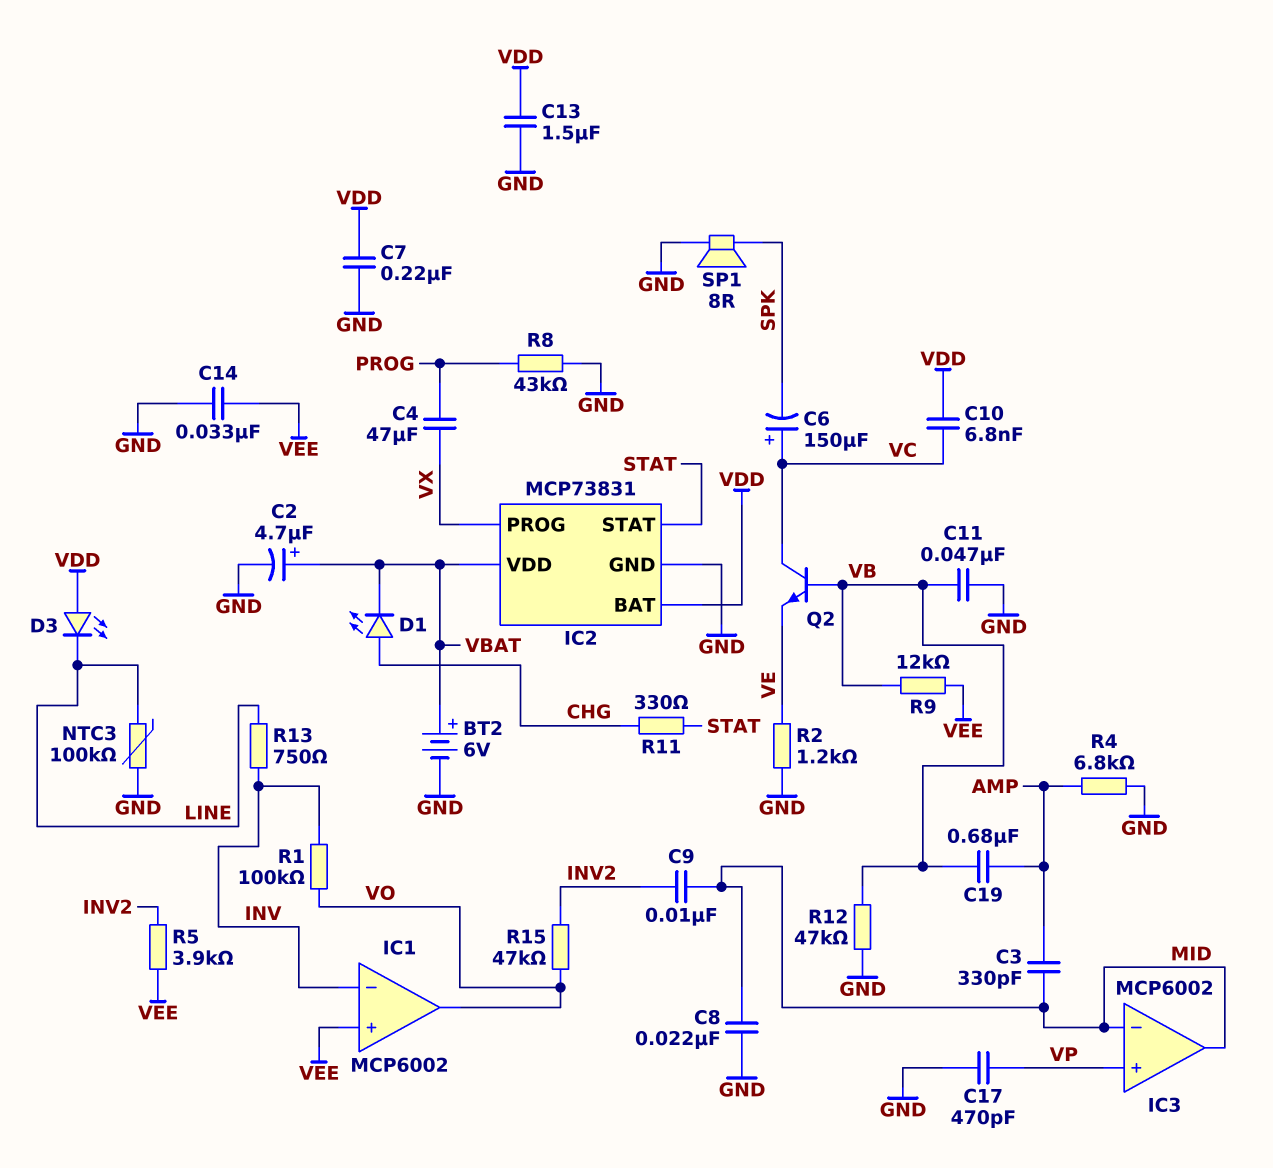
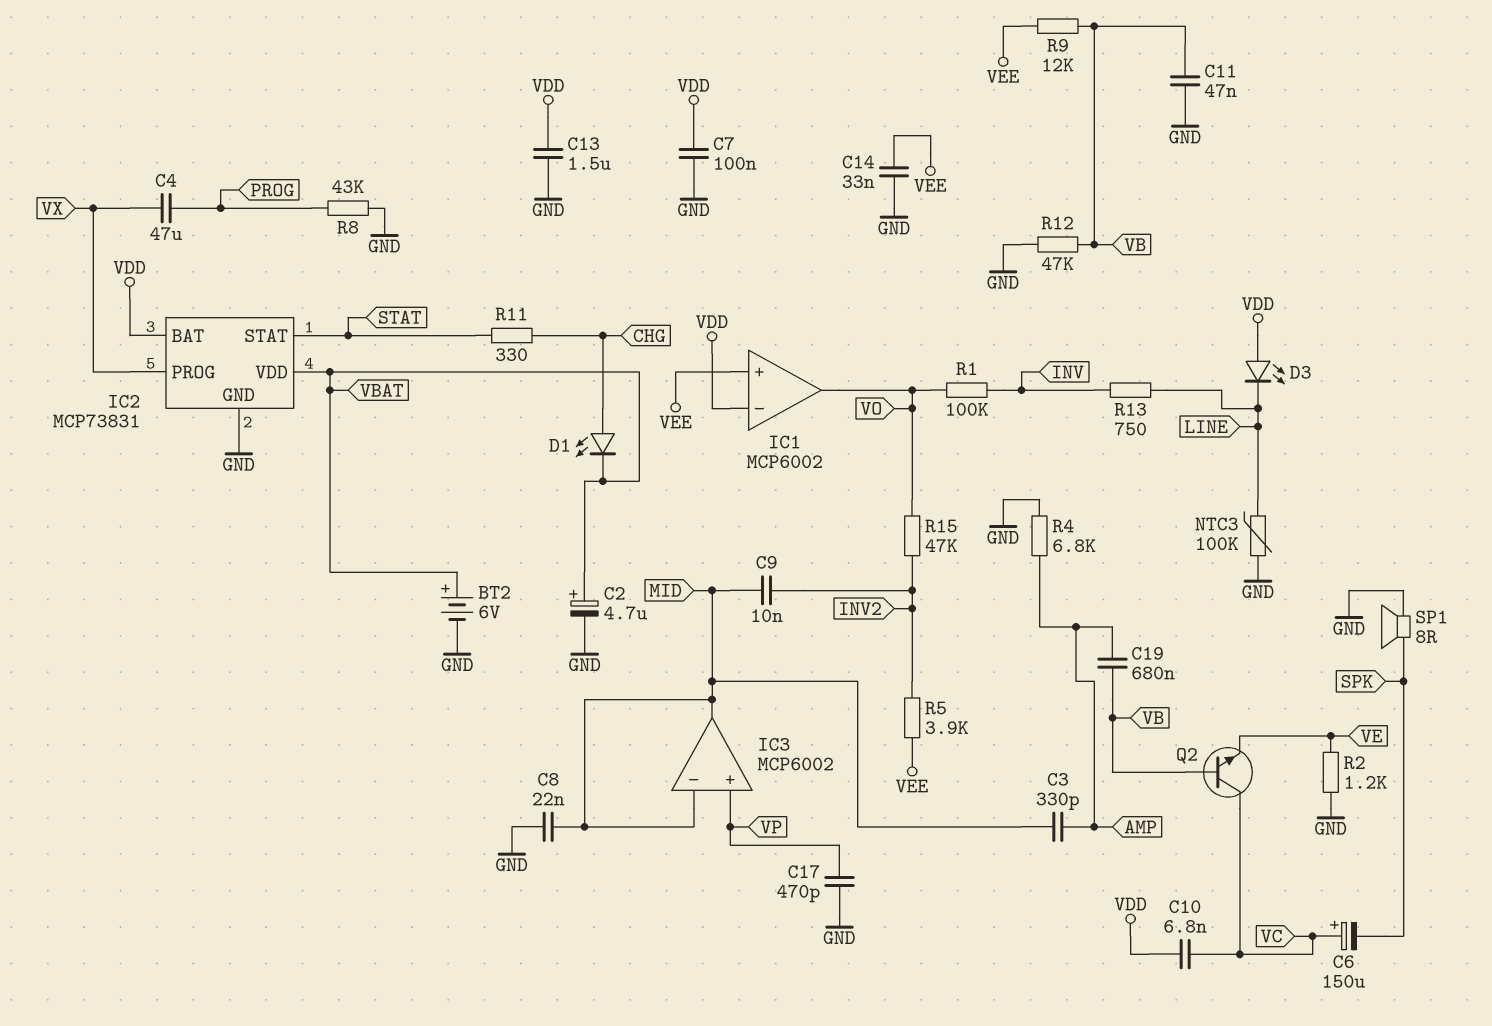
C7: 220nF (GND, VDD) -> 100nF (GND, VDD)
IC1 pin in-: INV -> VDD

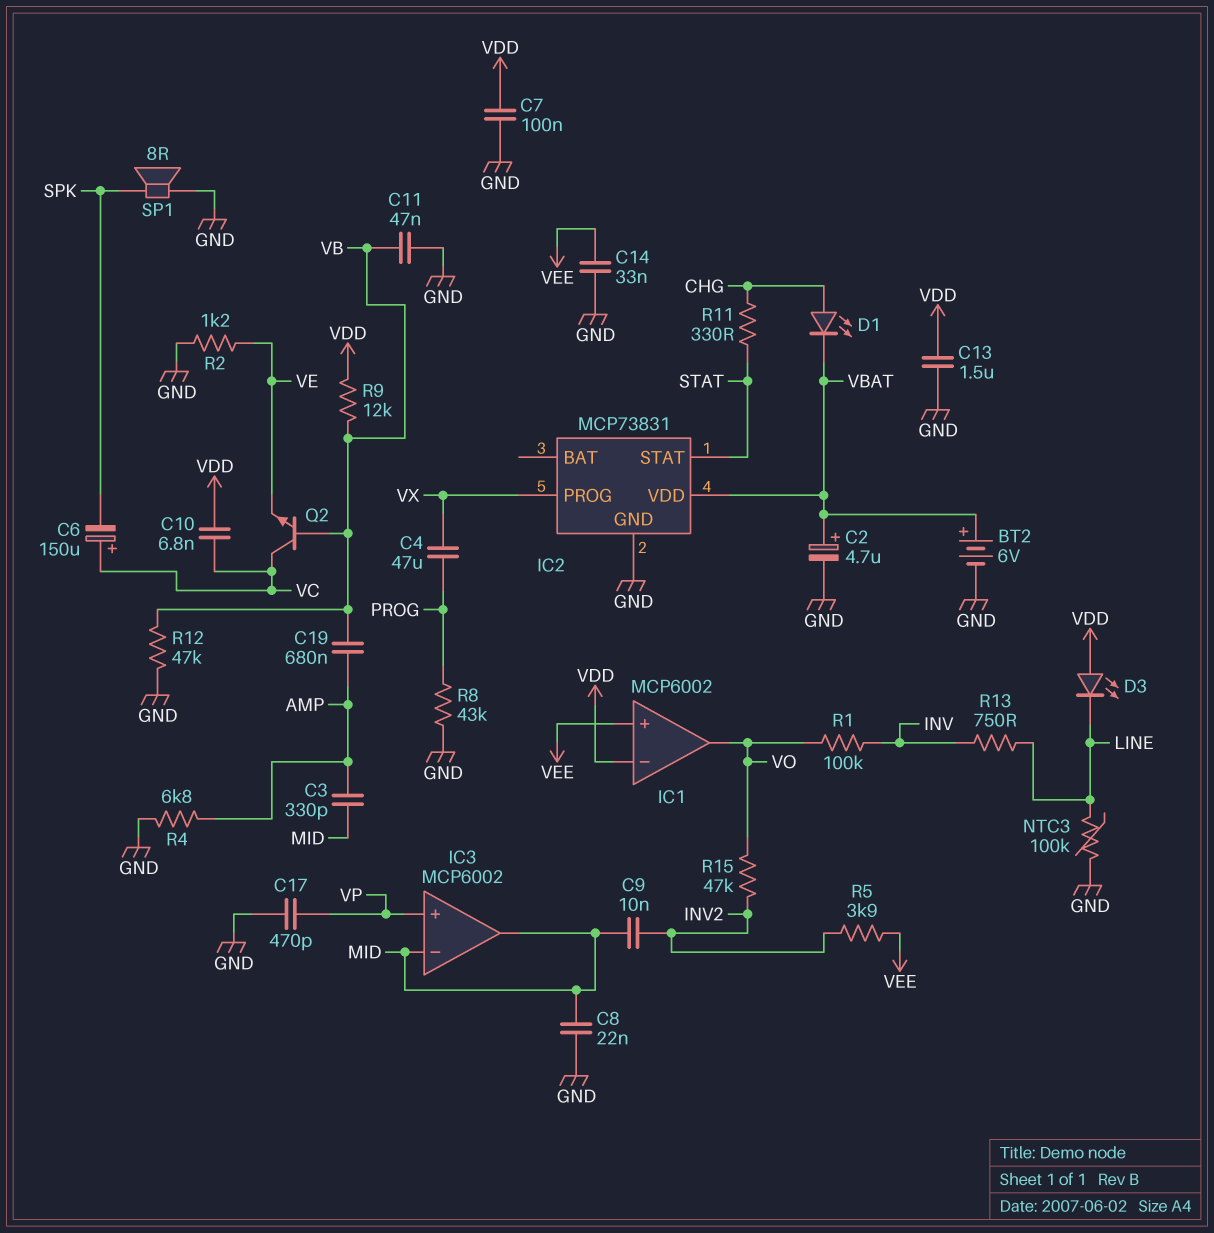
IC2 pin BAT: VDD -> none
R9: 12k (VB, VEE) -> 12k (VB, VDD)

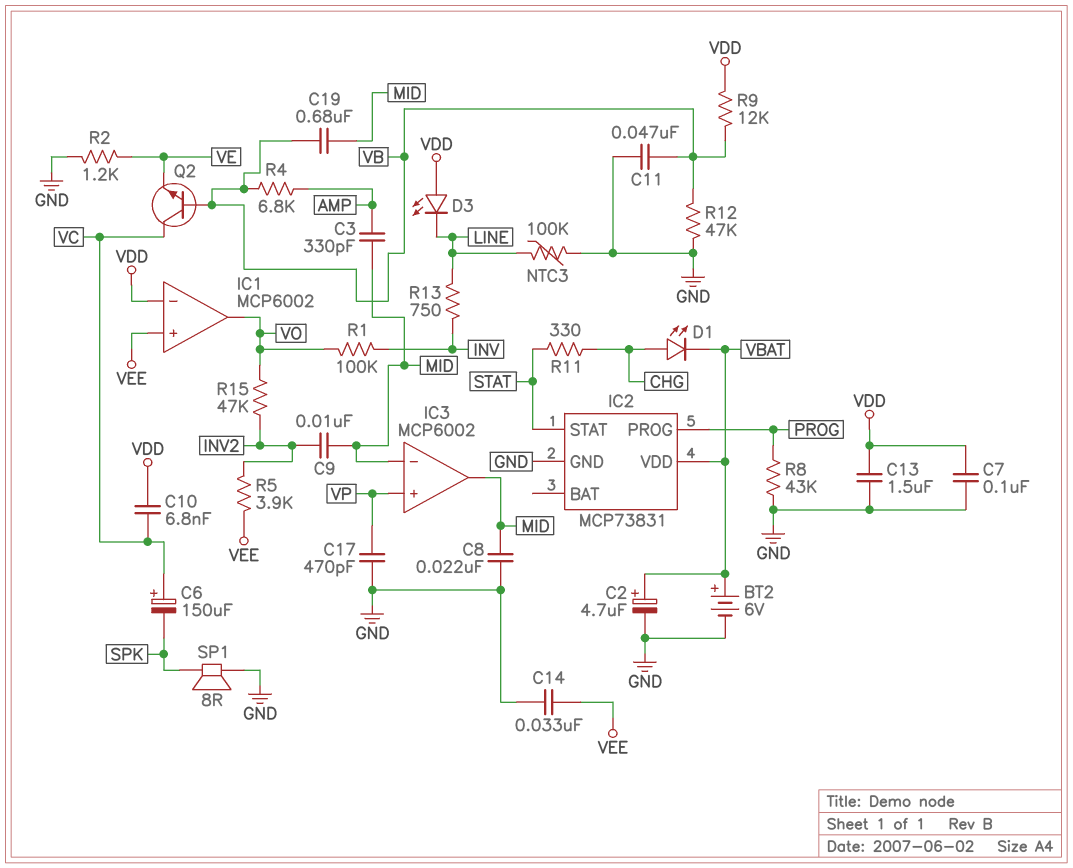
C4: 47uF (PROG, VX) -> none
C19: 680nF (AMP, VB) -> 680nF (MID, VB)
IC2 pin PROG: VX -> PROG
R4: 6.8k (AMP, GND) -> 6.8k (AMP, VB)

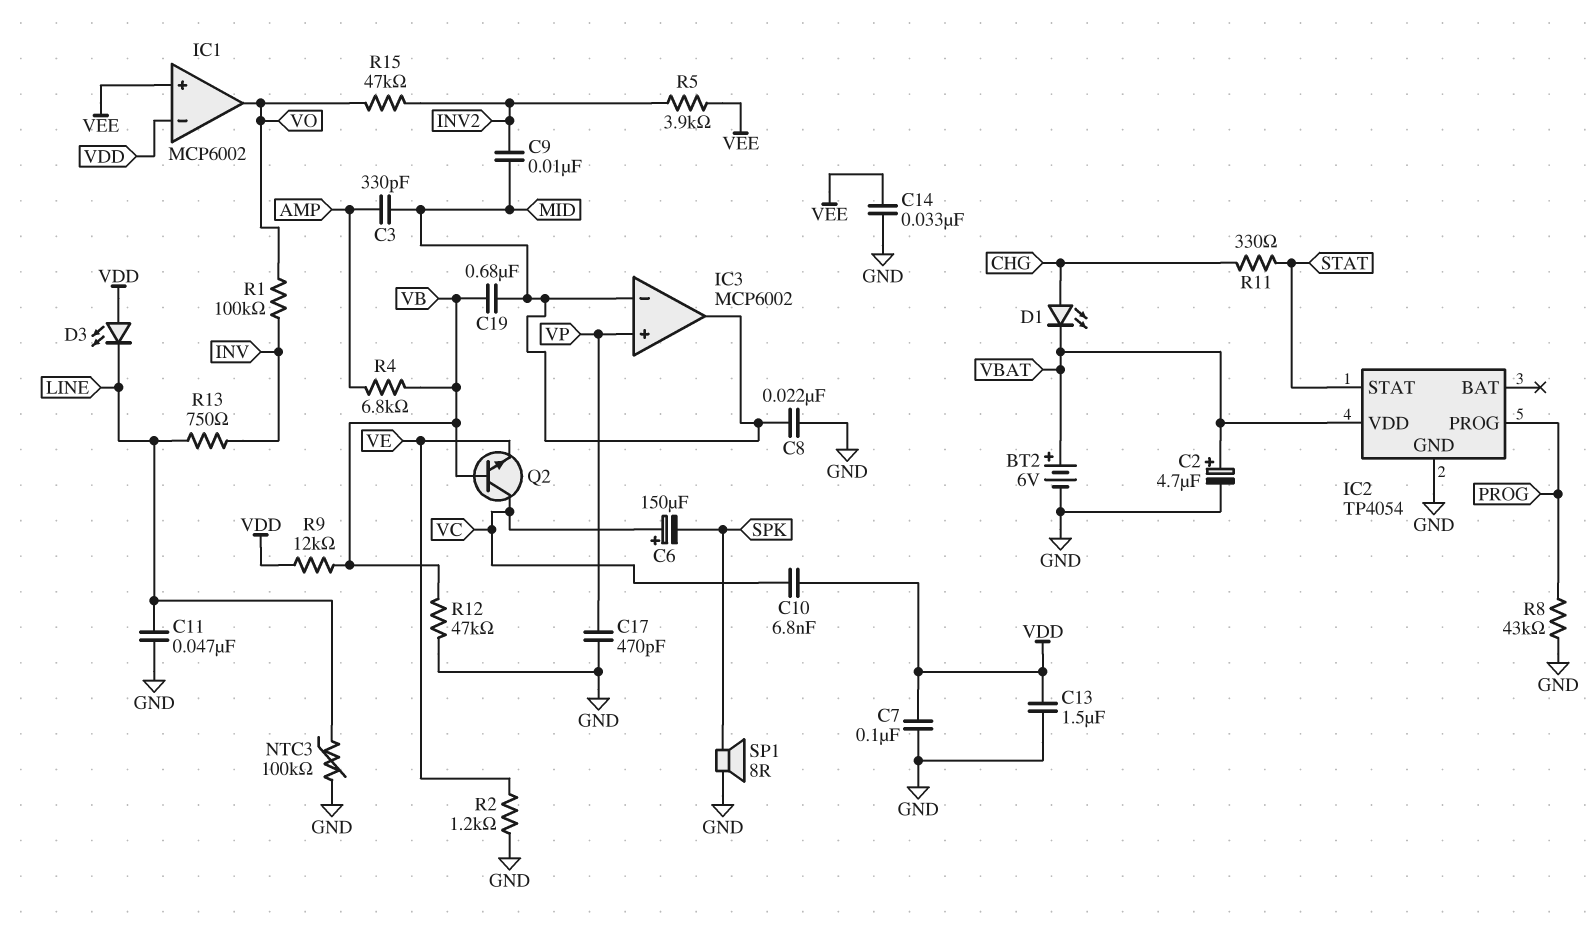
C11: 47nF (GND, VB) -> 47nF (GND, LINE)
IC2: MCP73831 -> TP4054

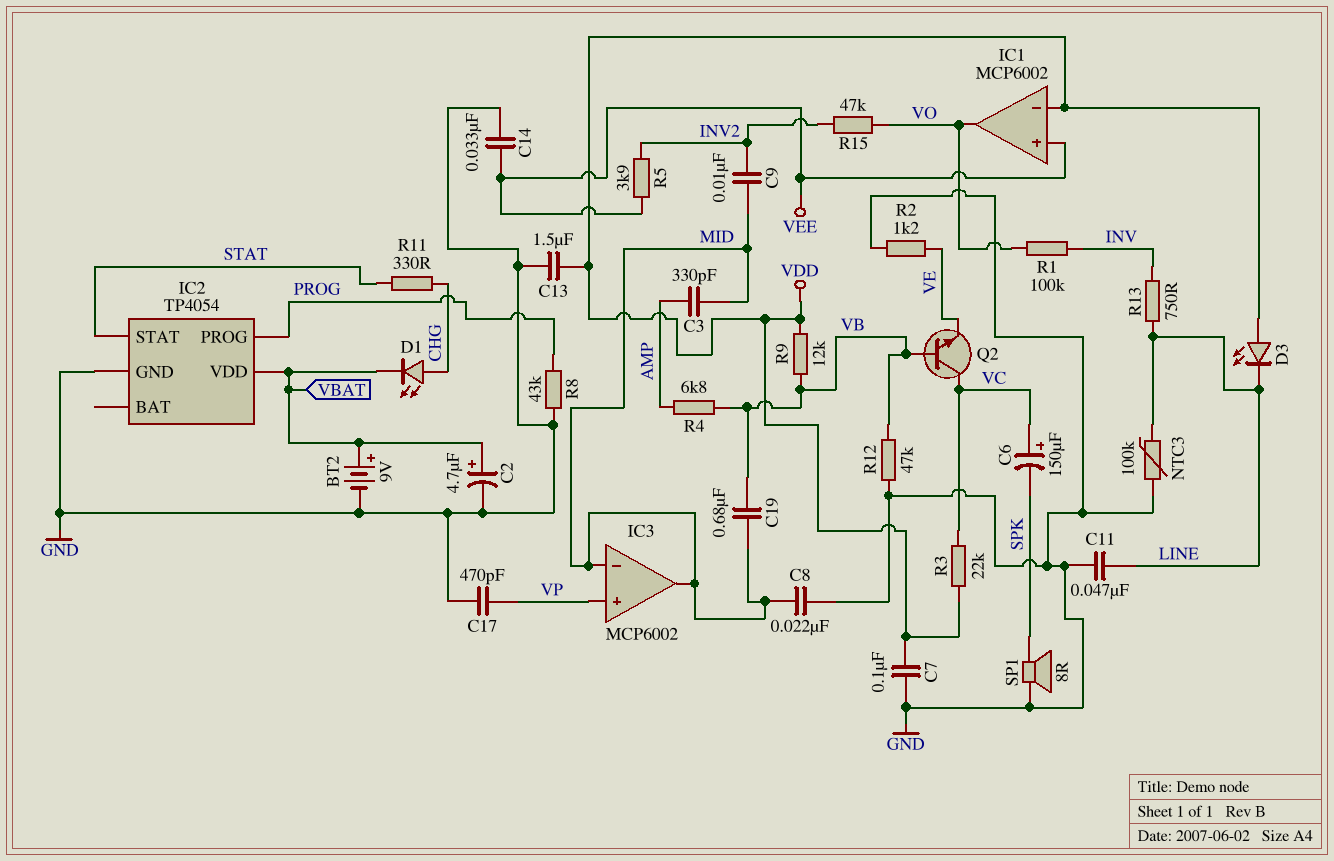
BT2: 6V (plus VBAT, minus GND) -> 9V (plus VBAT, minus GND)
C10: 6.8nF (VC, VDD) -> none
R3: none -> 22k (VC, VDD)

